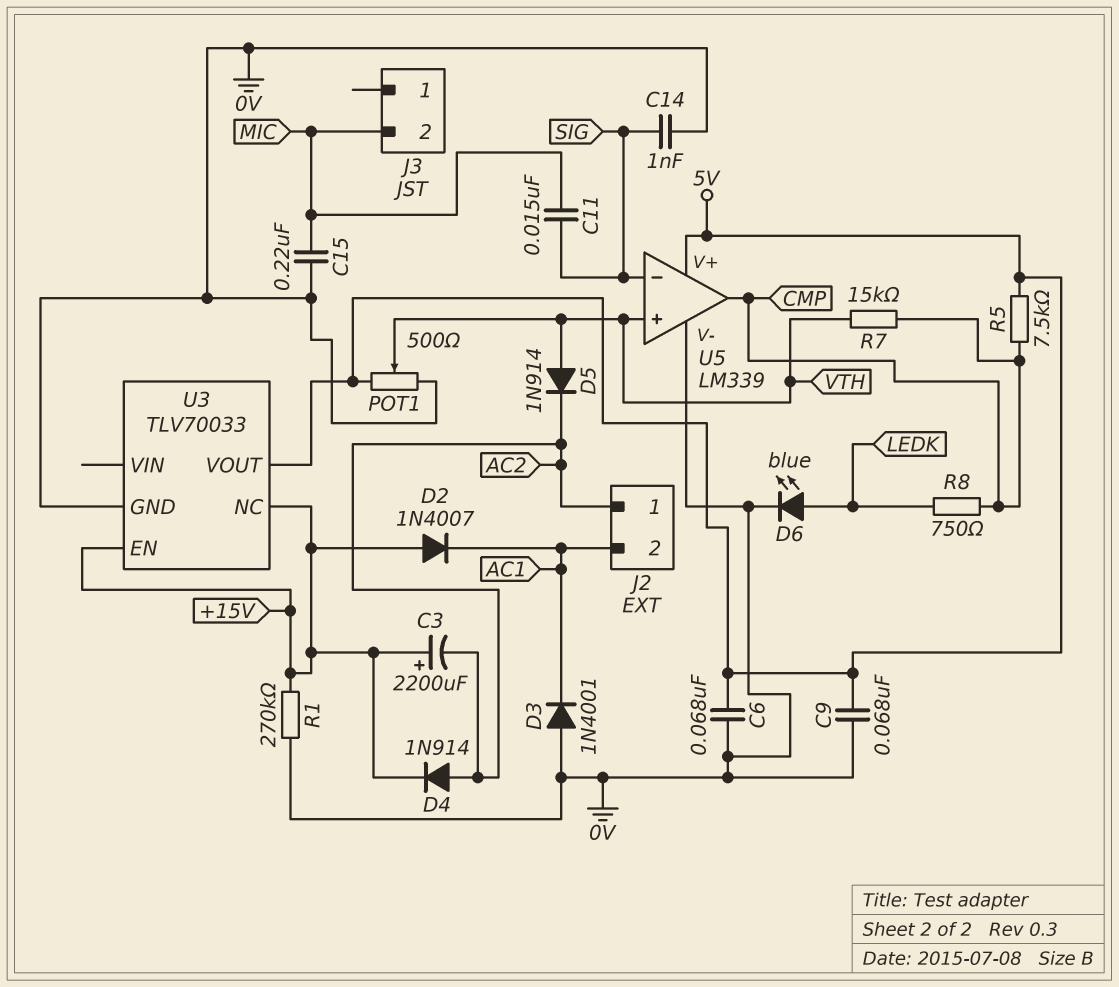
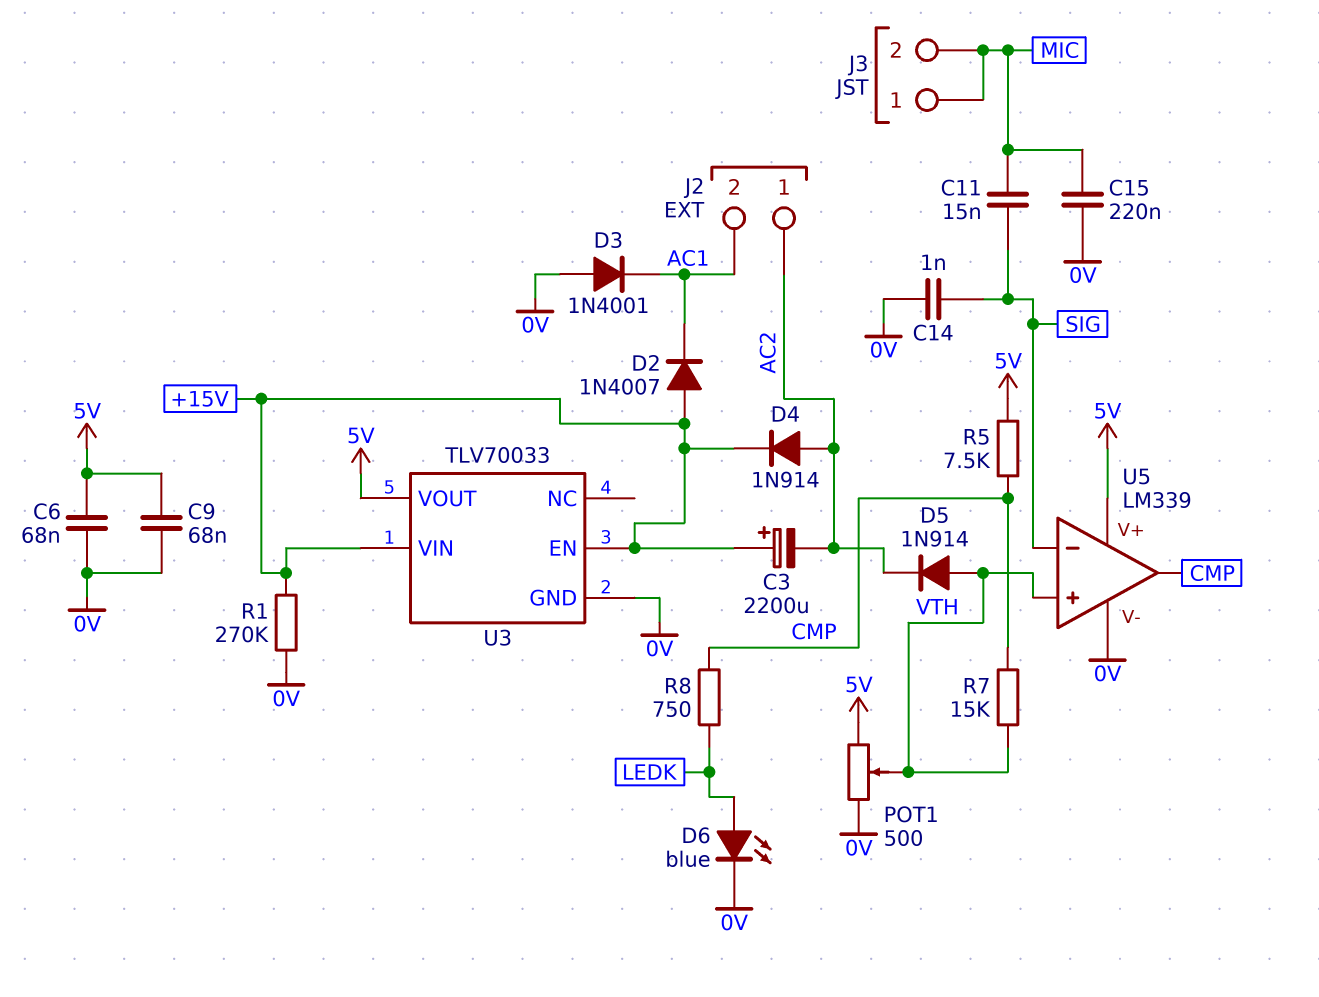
J3 pin 1: none -> MIC
U3 pin NC: +15V -> none
U3 pin VIN: none -> +15V

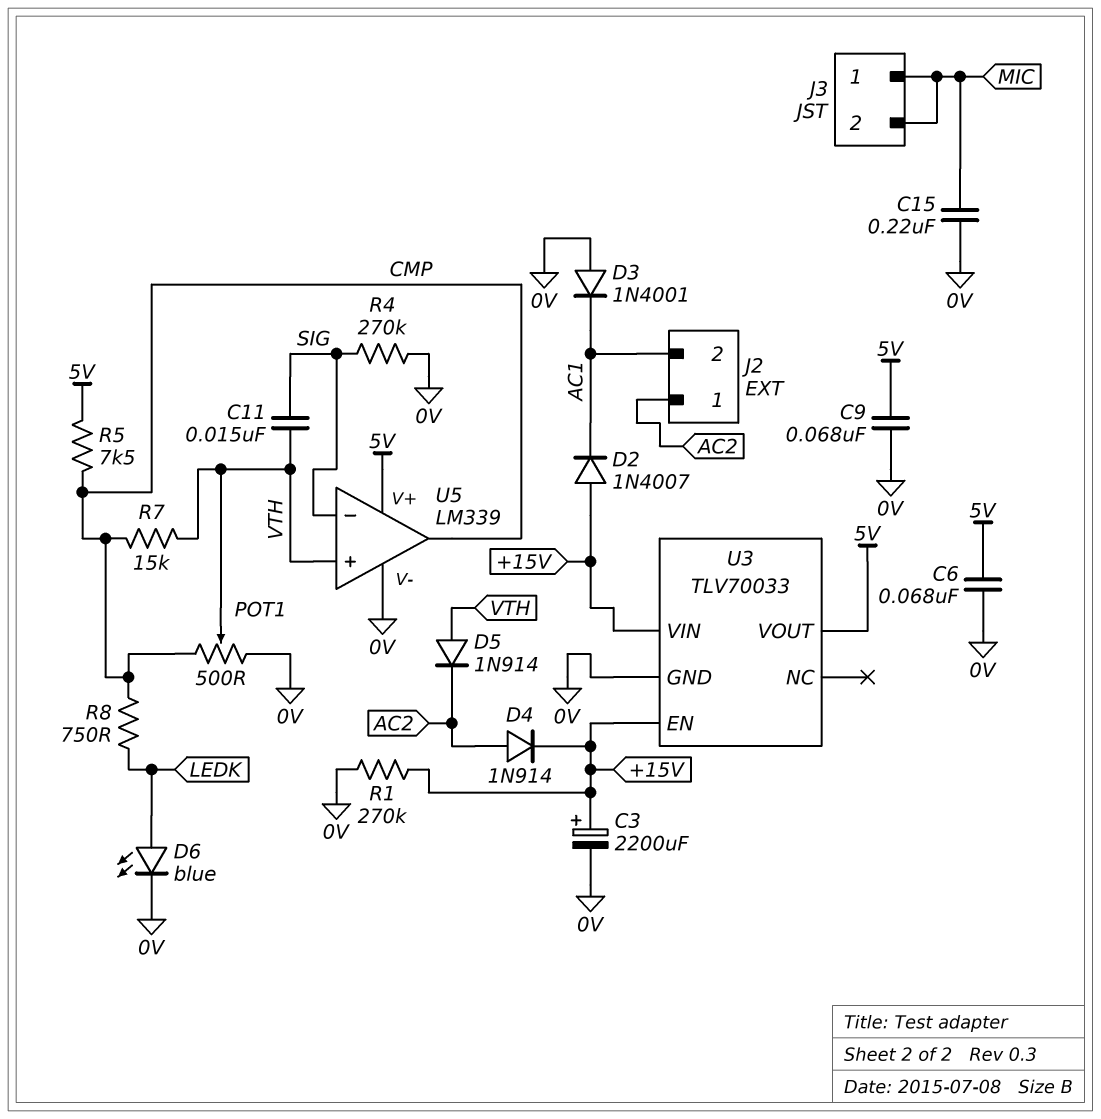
C3: 2200uF (plus +15V, minus AC2) -> 2200uF (plus +15V, minus 0V)
C11: 15nF (MIC, SIG) -> 15nF (SIG, VTH)
C14: 1nF (0V, SIG) -> none
POT1: 500 (0V, 5V, wiper VTH) -> 500 (0V, CMP, wiper VTH)
R4: none -> 270k (0V, SIG)

